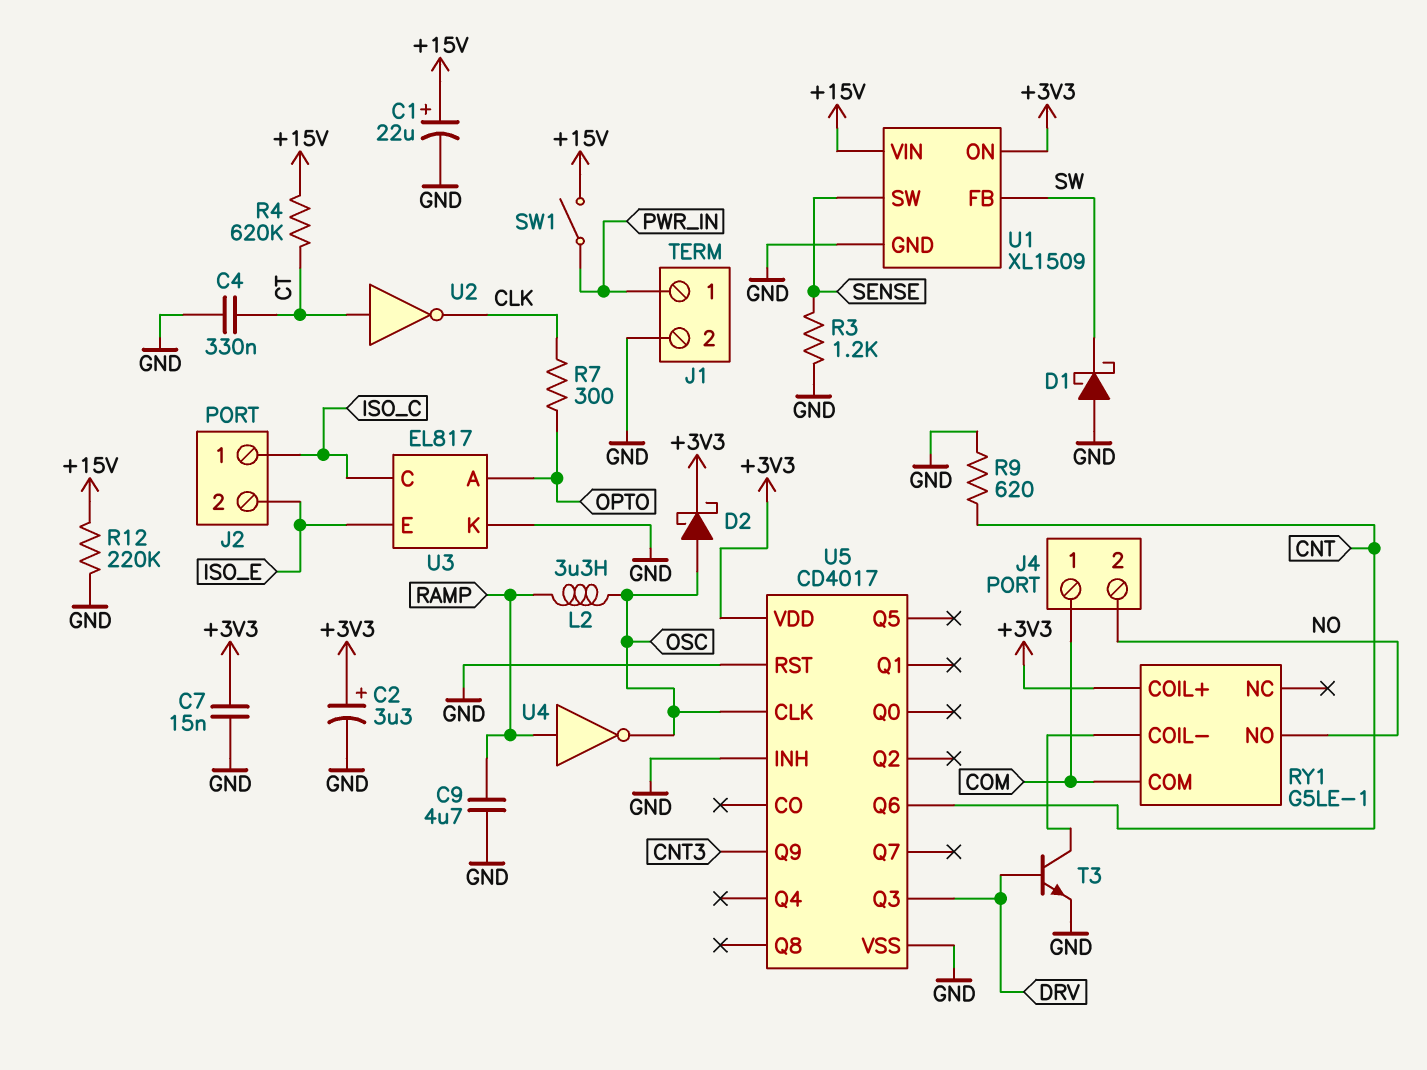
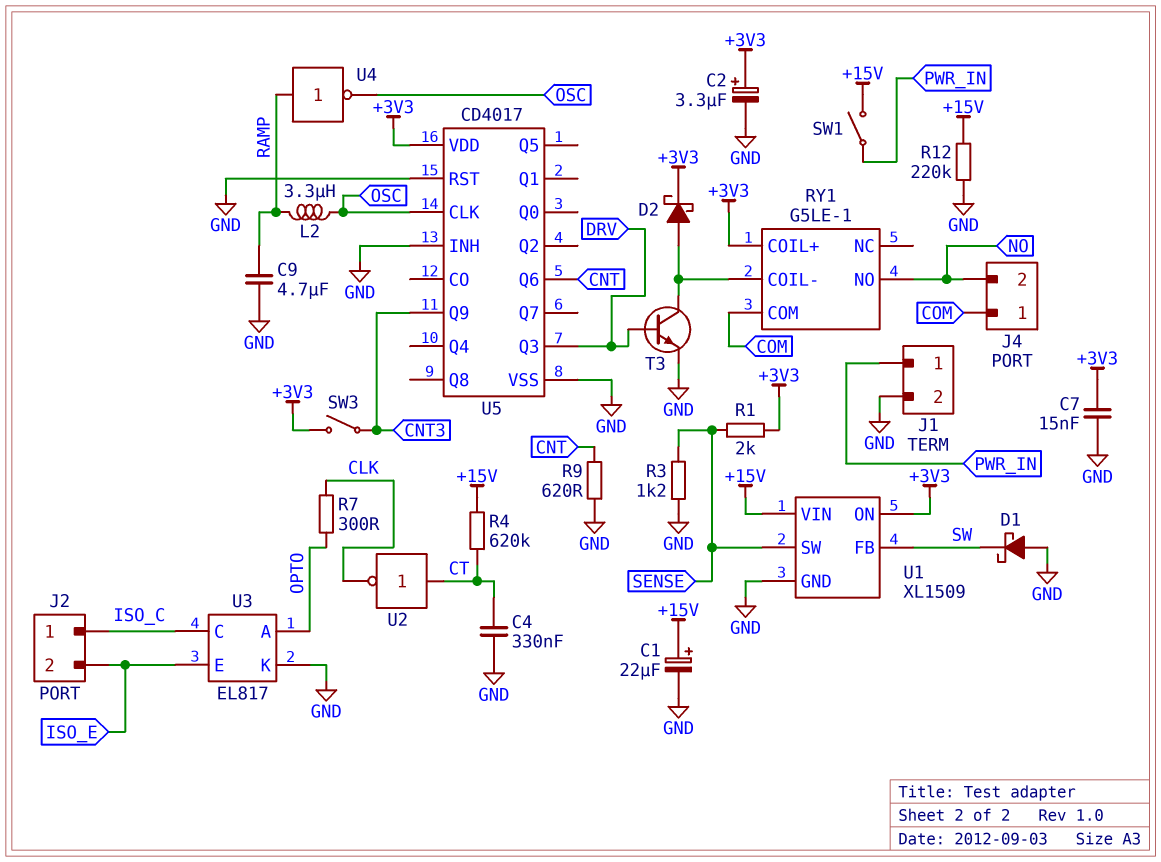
D2: schottky (A OSC, K +3V3) -> schottky (A RY1/COIL-, K +3V3)
R1: none -> 2k (+3V3, SENSE)
SW3: none -> switch (+3V3, CNT3)

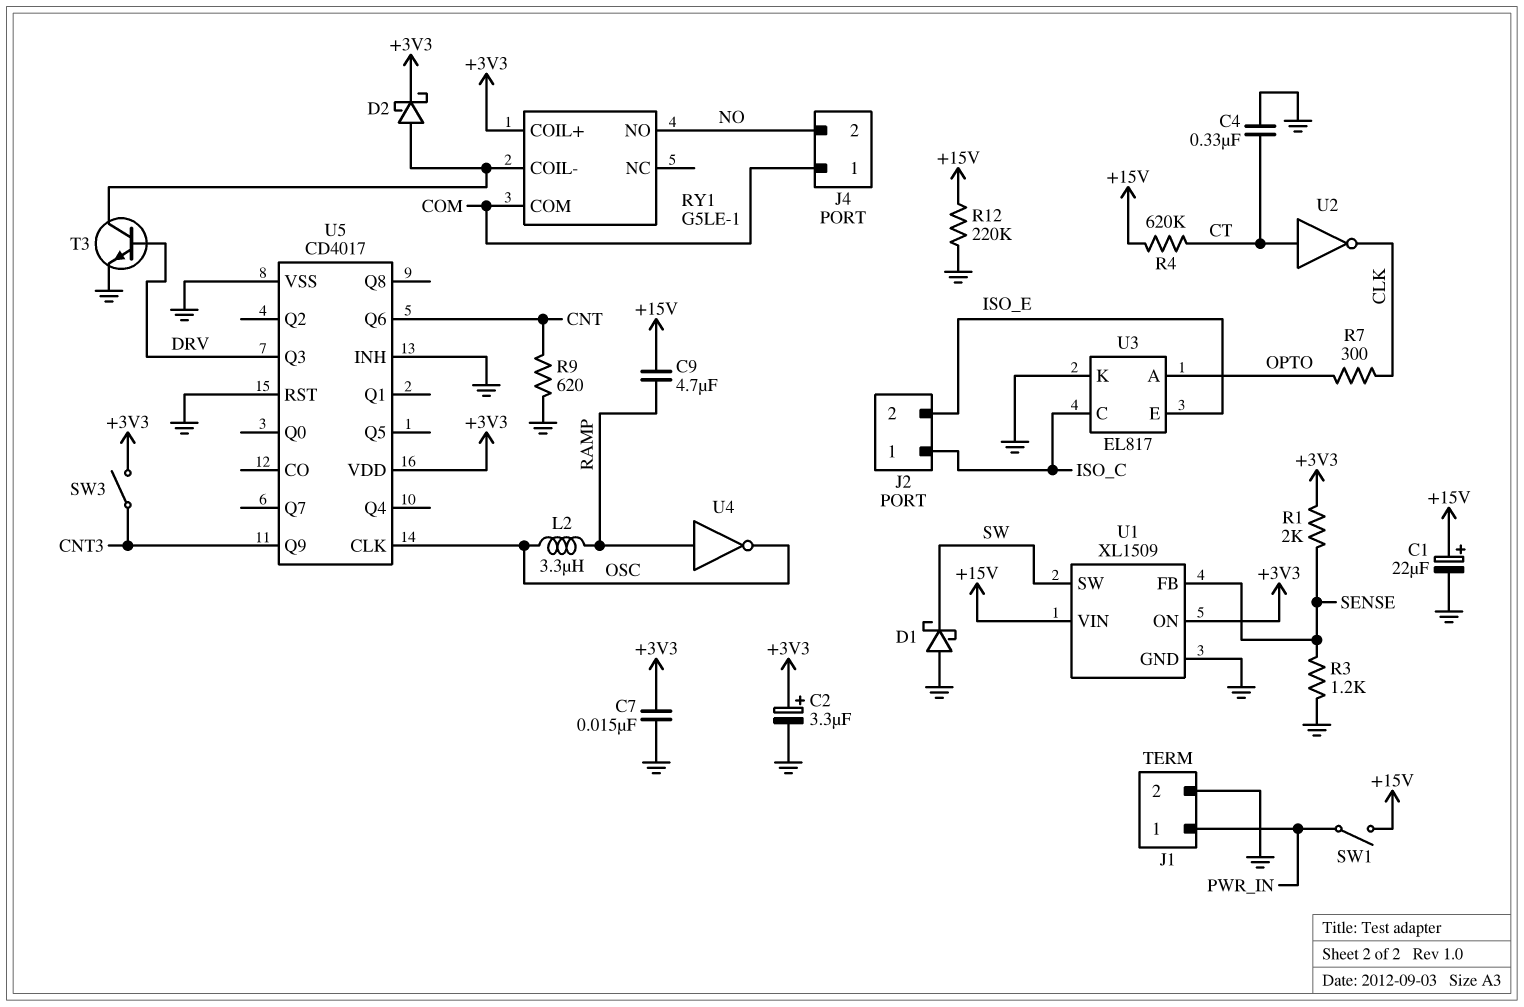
C9: 4.7uF (GND, RAMP) -> 4.7uF (+15V, RAMP)
U1 pin FB: SW -> SENSE
U1 pin SW: SENSE -> SW

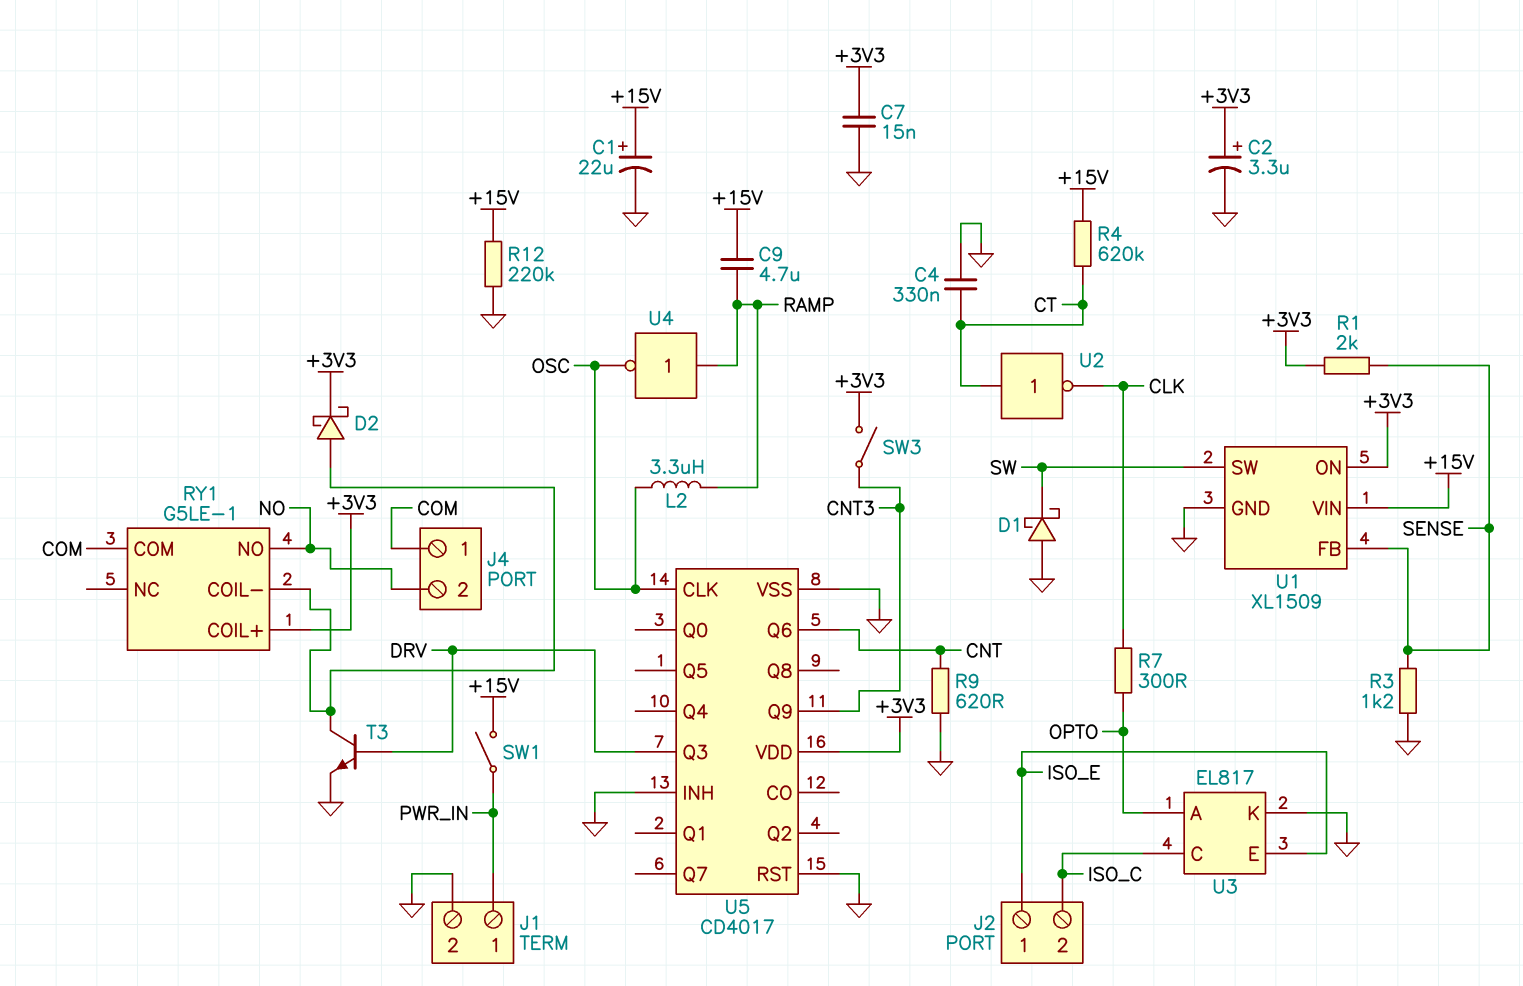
J2 pin 1: ISO_C -> ISO_E
J2 pin 2: ISO_E -> ISO_C

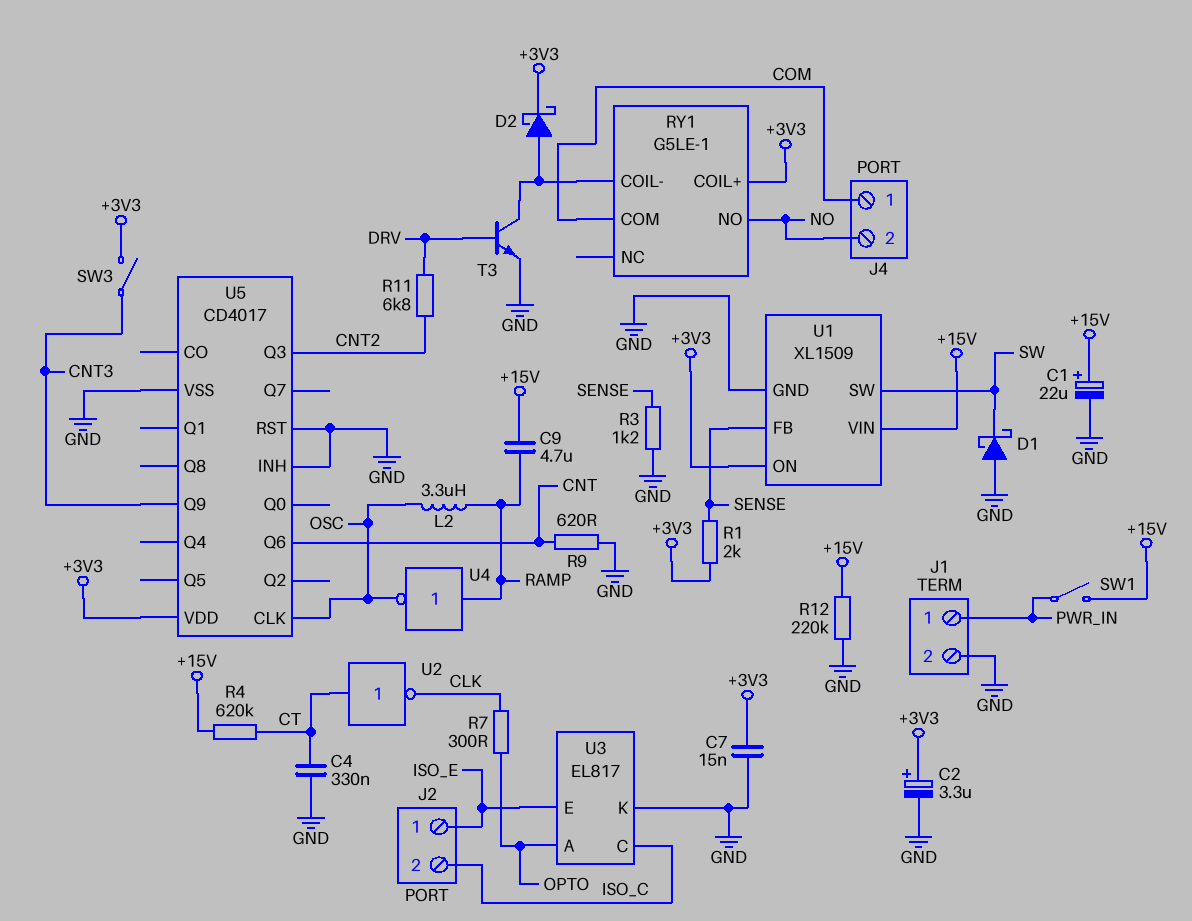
R11: none -> 6.8k (CNT2, DRV)
U5 pin Q3: DRV -> CNT2

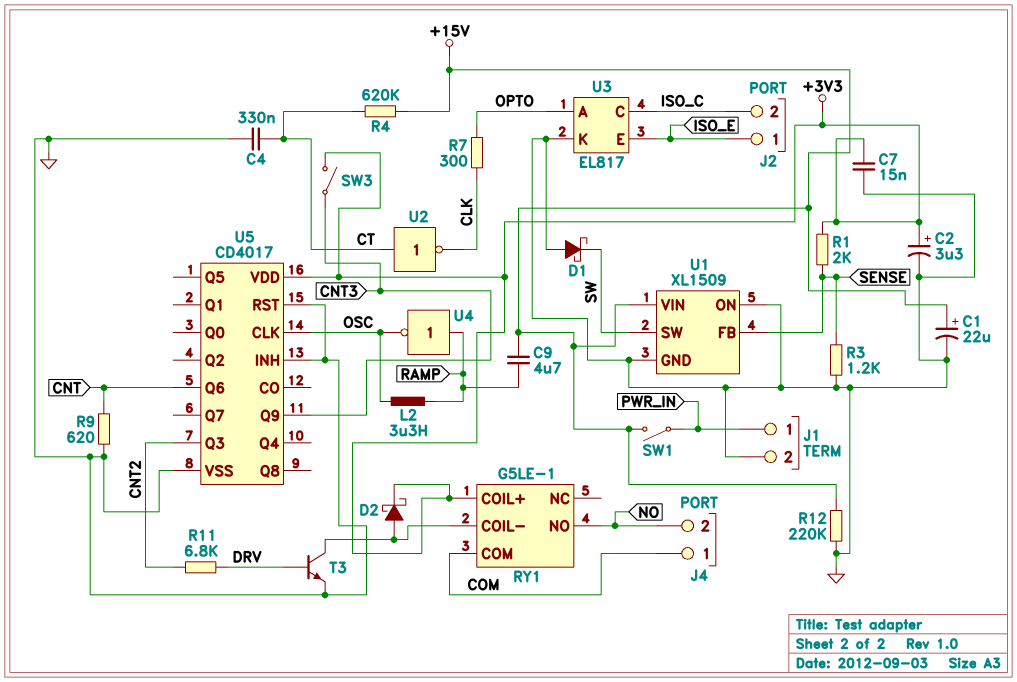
U1 pin ON: +3V3 -> GND

